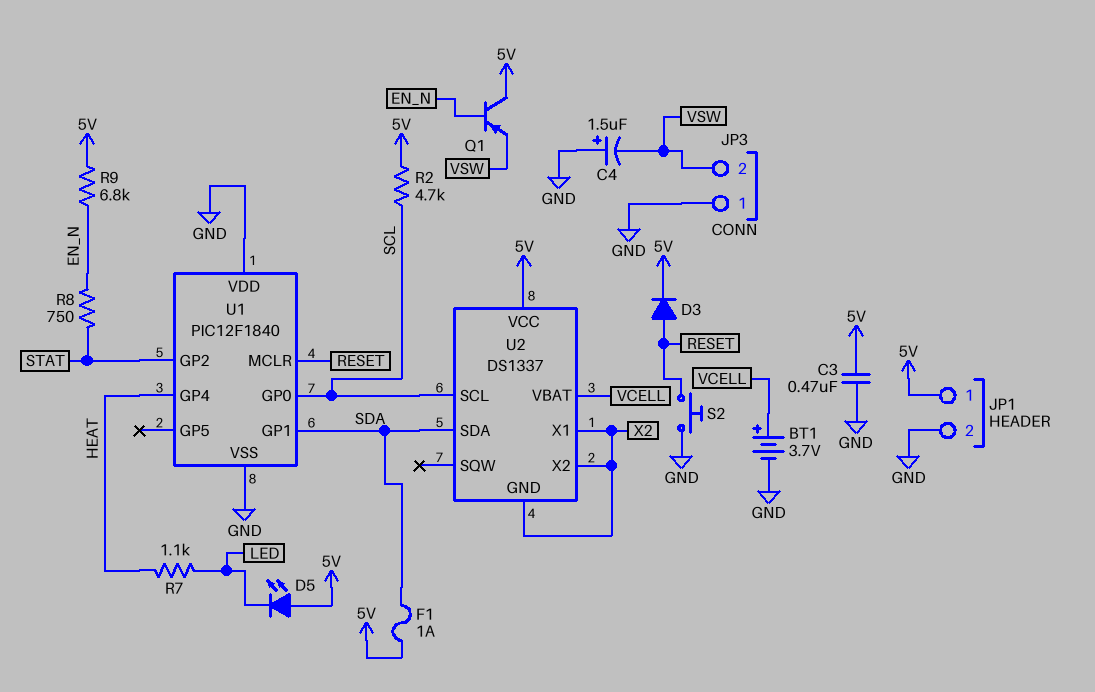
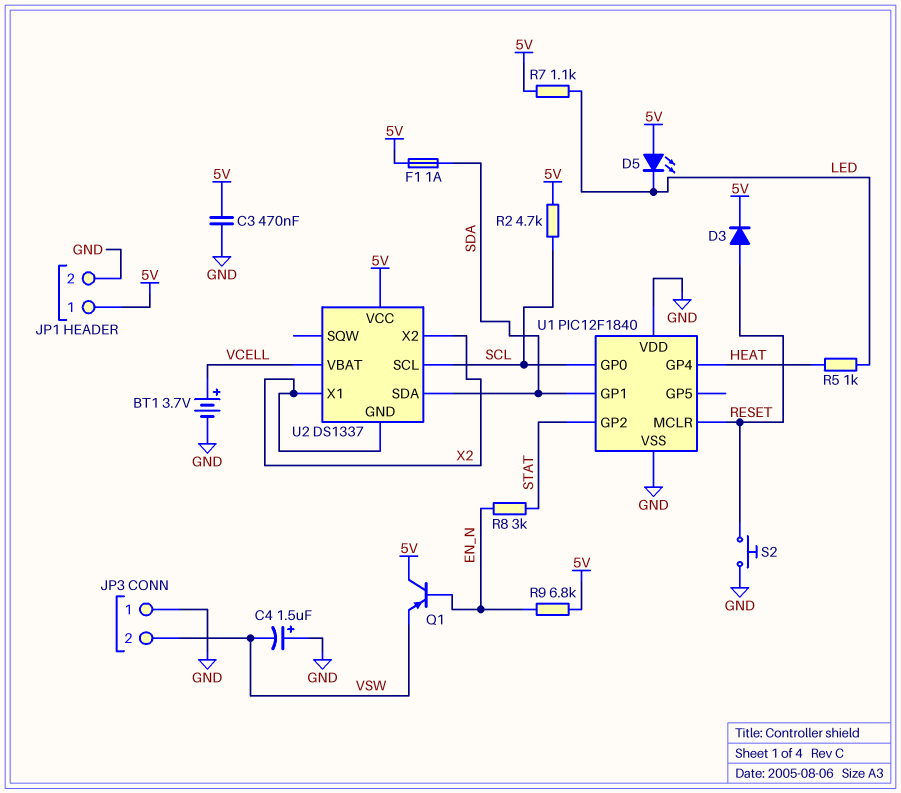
R5: none -> 1k (HEAT, LED)
R7: 1.1k (HEAT, LED) -> 1.1k (5V, LED)
R8: 750 (EN_N, STAT) -> 3k (EN_N, STAT)

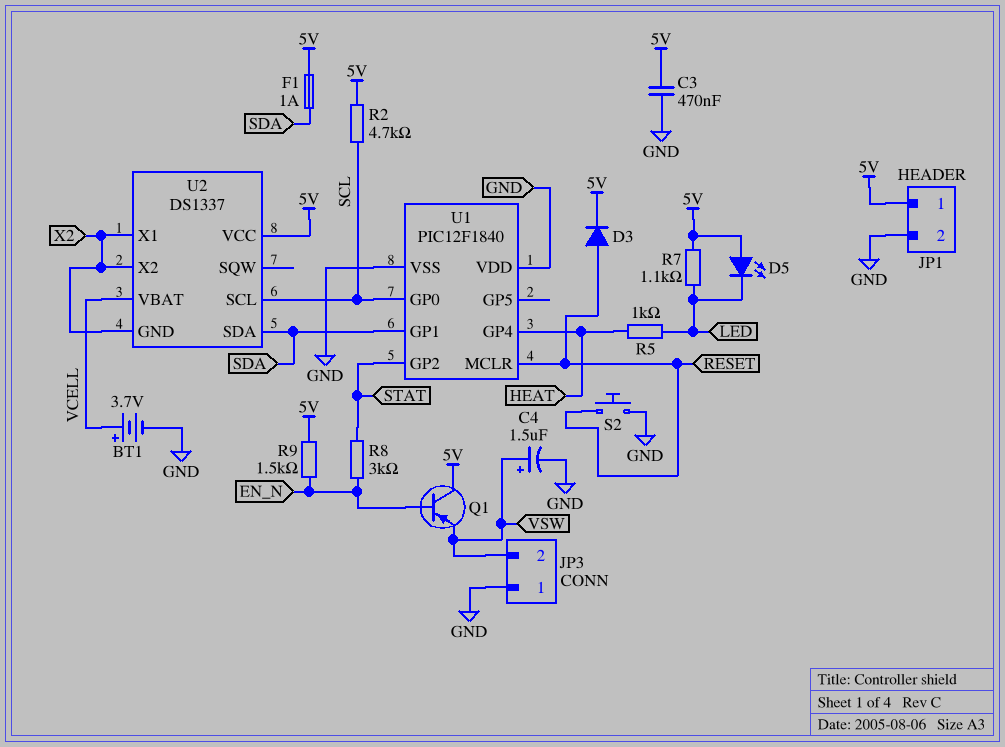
C4: 1.5uF (plus GND, minus VSW) -> 1.5uF (plus VSW, minus GND)
R9: 6.8k (5V, EN_N) -> 1.5k (5V, EN_N)

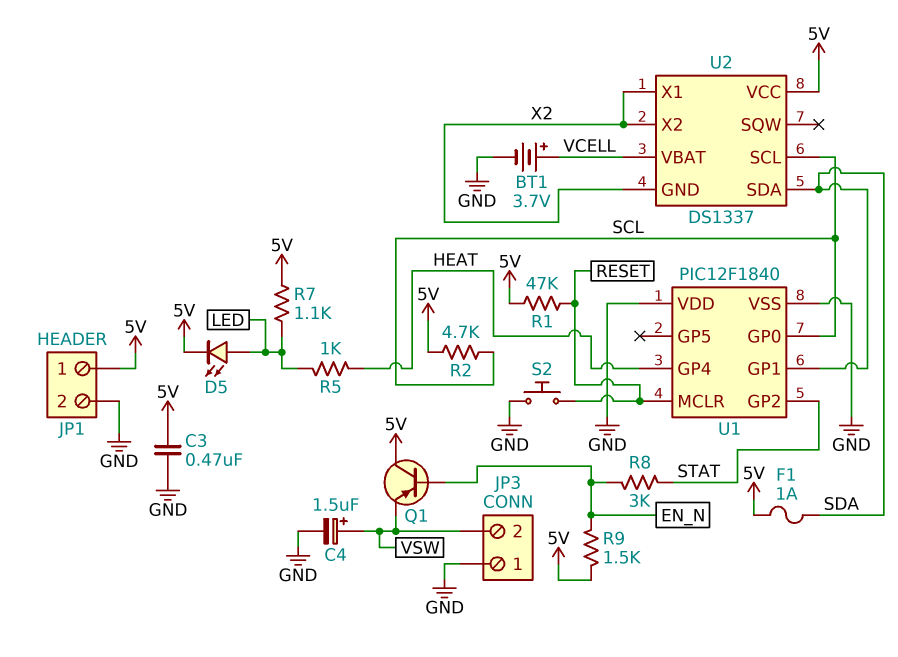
D3: diode (A RESET, K 5V) -> none
D5: LED (A 5V, K LED) -> LED (A LED, K 5V)
R1: none -> 47k (5V, RESET)

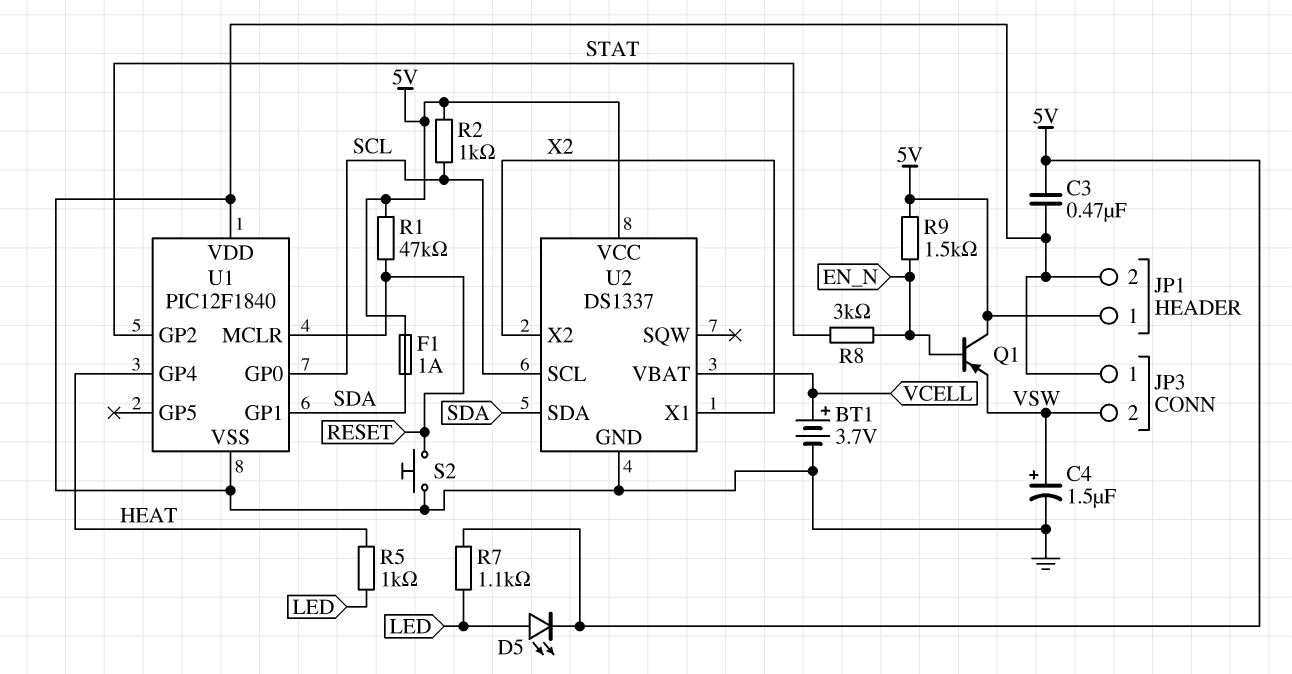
R2: 4.7k (5V, SCL) -> 1k (5V, SCL)
U2 pin GND: X2 -> GND

